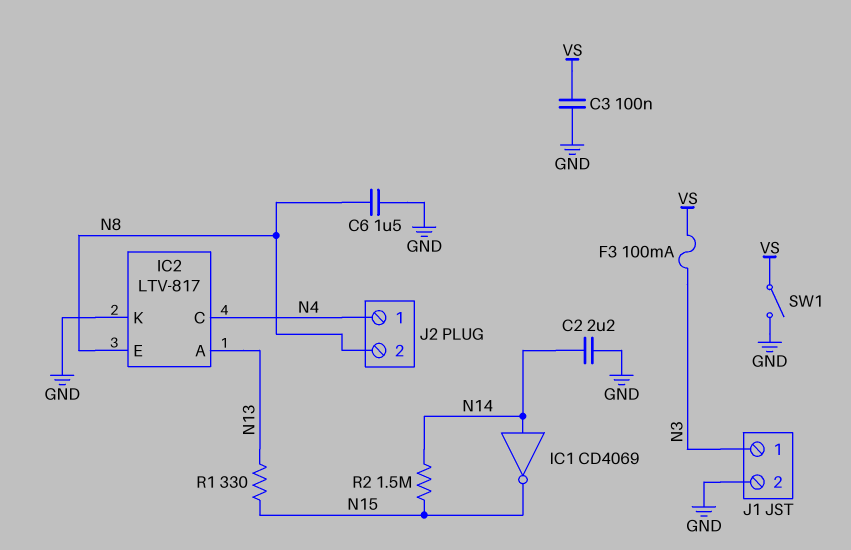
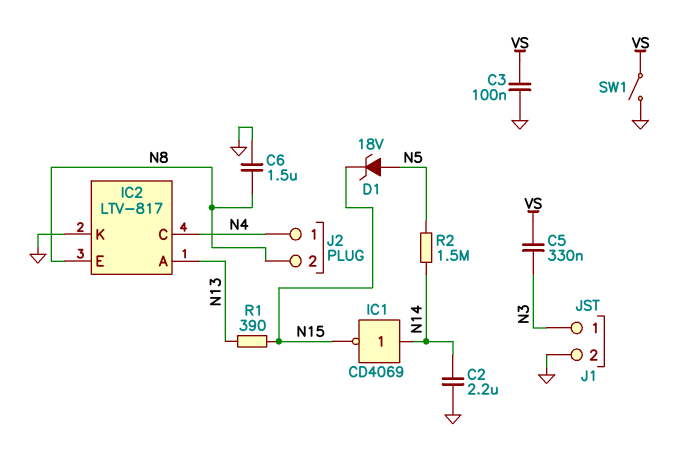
C5: none -> 330nF (N3, VS)
D1: none -> zener 18V (A N5, K N15)
F3: 100mA (N3, VS) -> none
R1: 330 (N13, N15) -> 390 (N13, N15)
R2: 1.5M (N14, N15) -> 1.5M (N5, N14)

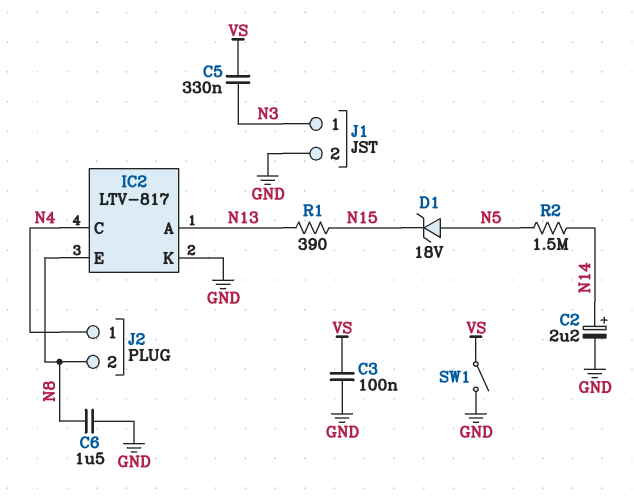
C2: 2.2uF (GND, N14) -> 2.2uF (plus N14, minus GND)
IC1: NOT CD4069 (in N14, out N15) -> none

